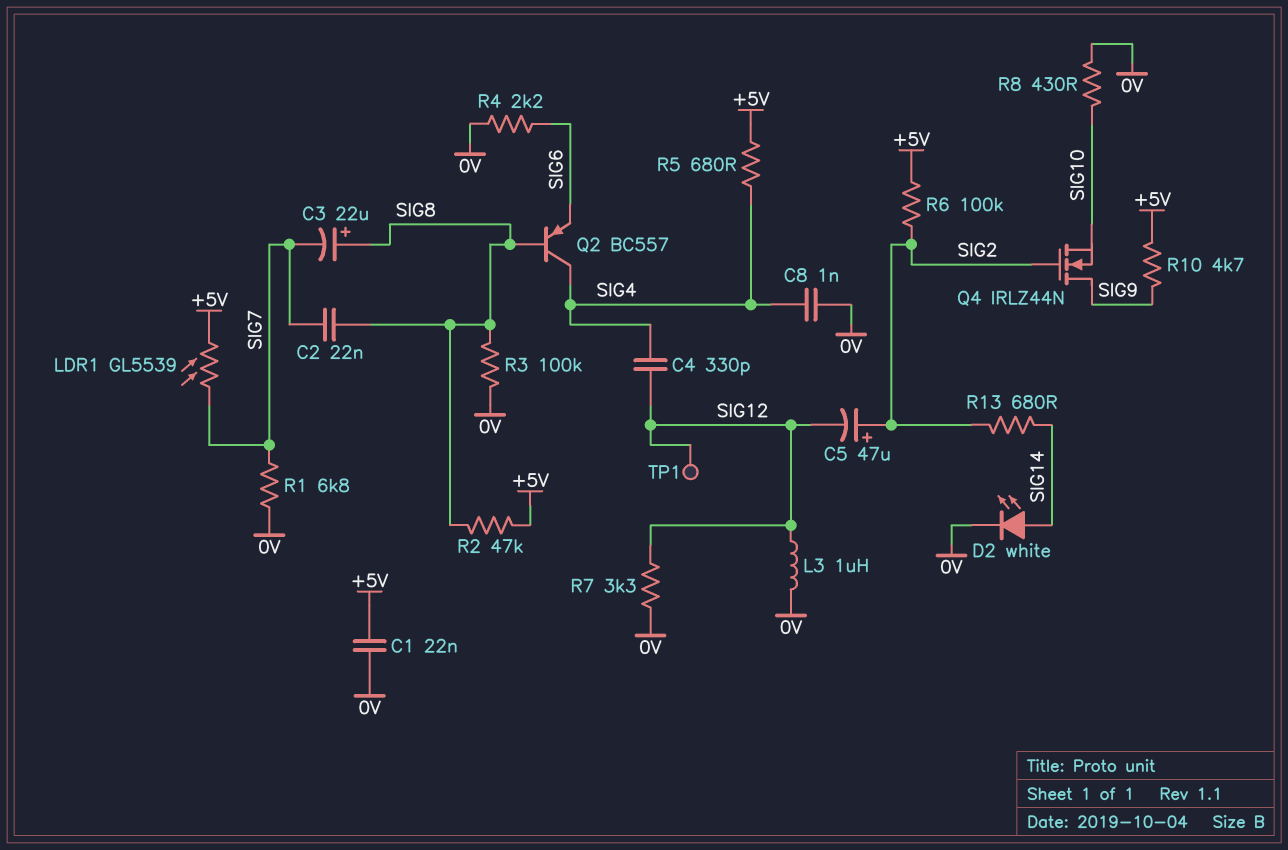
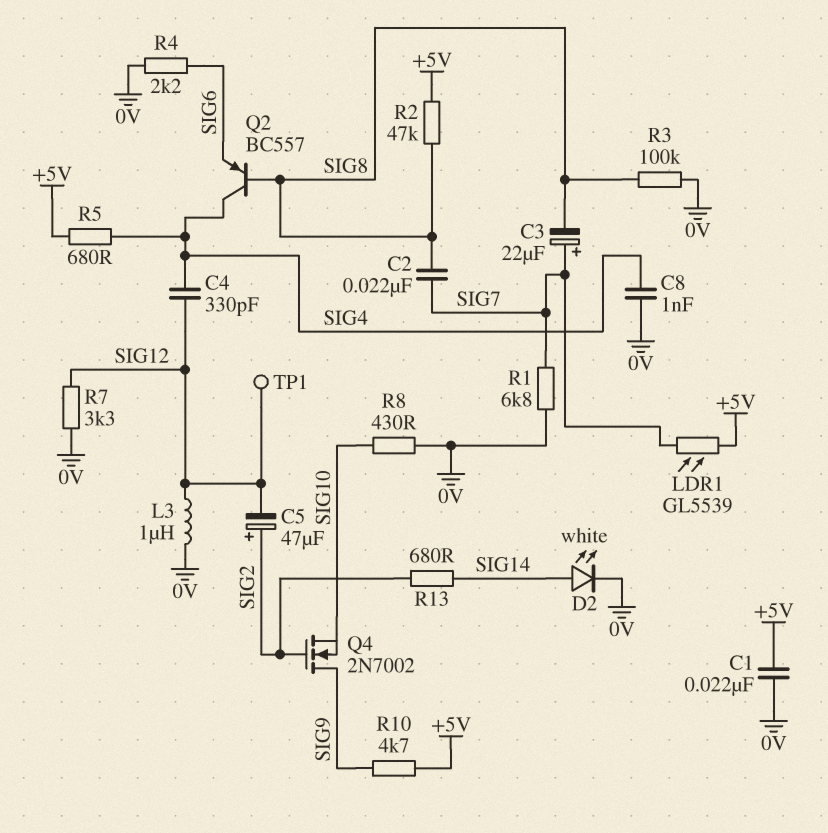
C3: 22uF (plus SIG8, minus SIG7) -> 22uF (plus SIG7, minus SIG8)
Q4: NMOS IRLZ44N (G SIG2, D SIG9, S SIG10) -> NMOS 2N7002 (G SIG2, D SIG9, S SIG10)
R6: 100k (+5V, SIG2) -> none

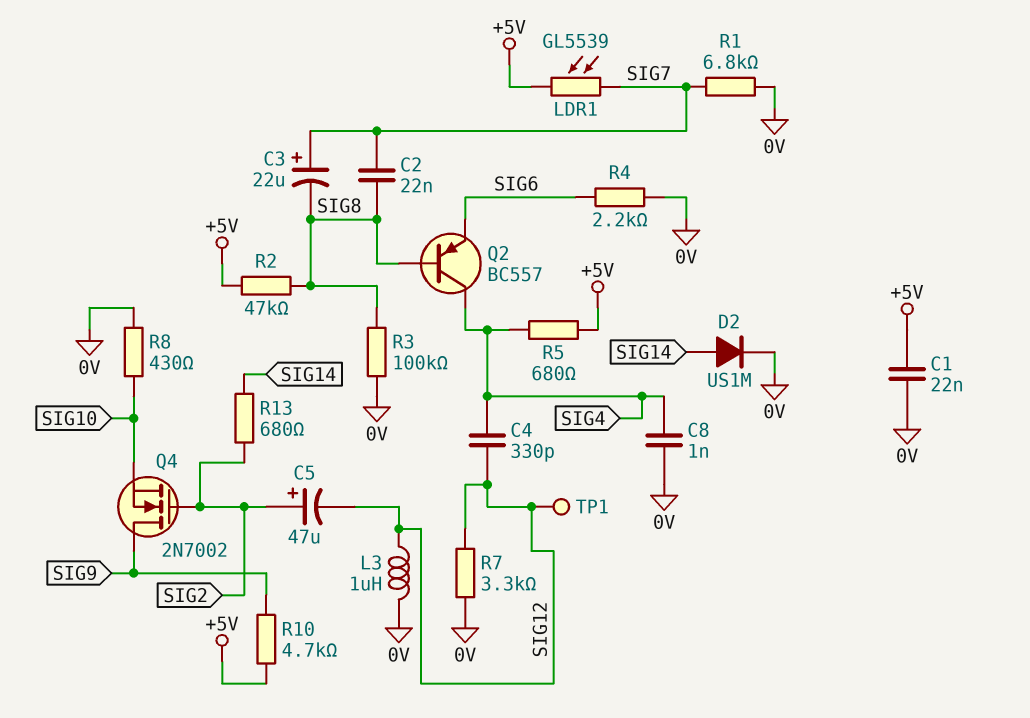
D2: LED white (A SIG14, K 0V) -> diode US1M (A SIG14, K 0V)

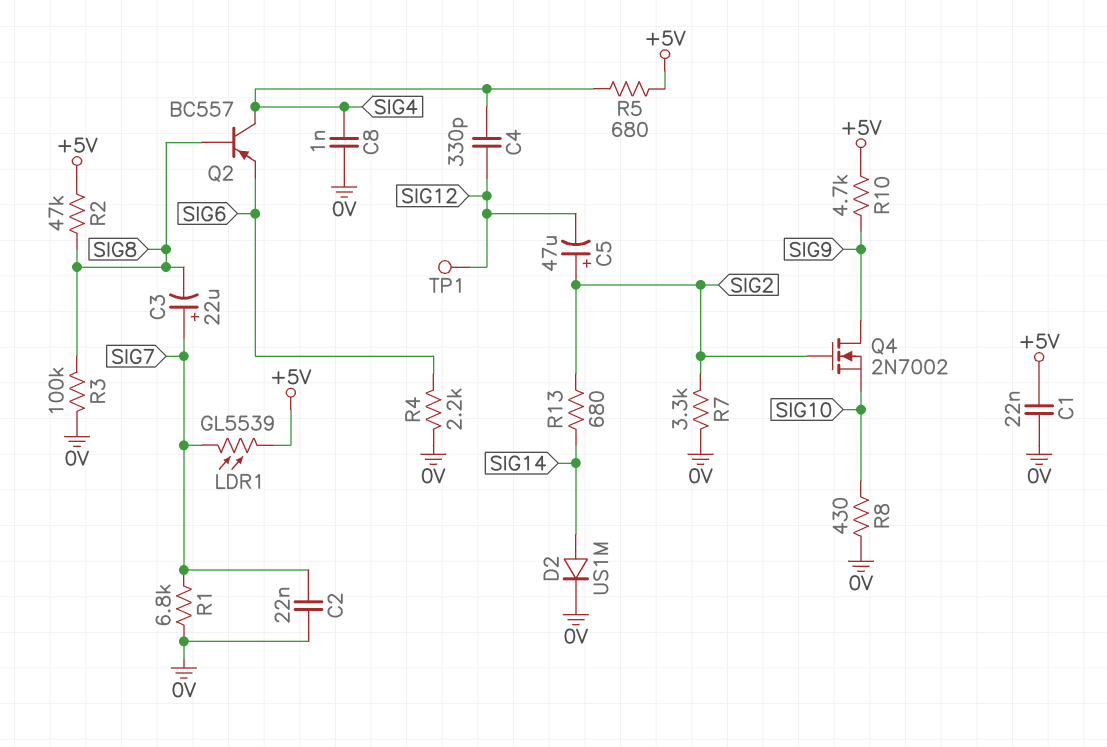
C2: 22nF (SIG7, SIG8) -> 22nF (0V, SIG7)
L3: 1uH (0V, SIG12) -> none
R7: 3.3k (0V, SIG12) -> 3.3k (0V, SIG2)

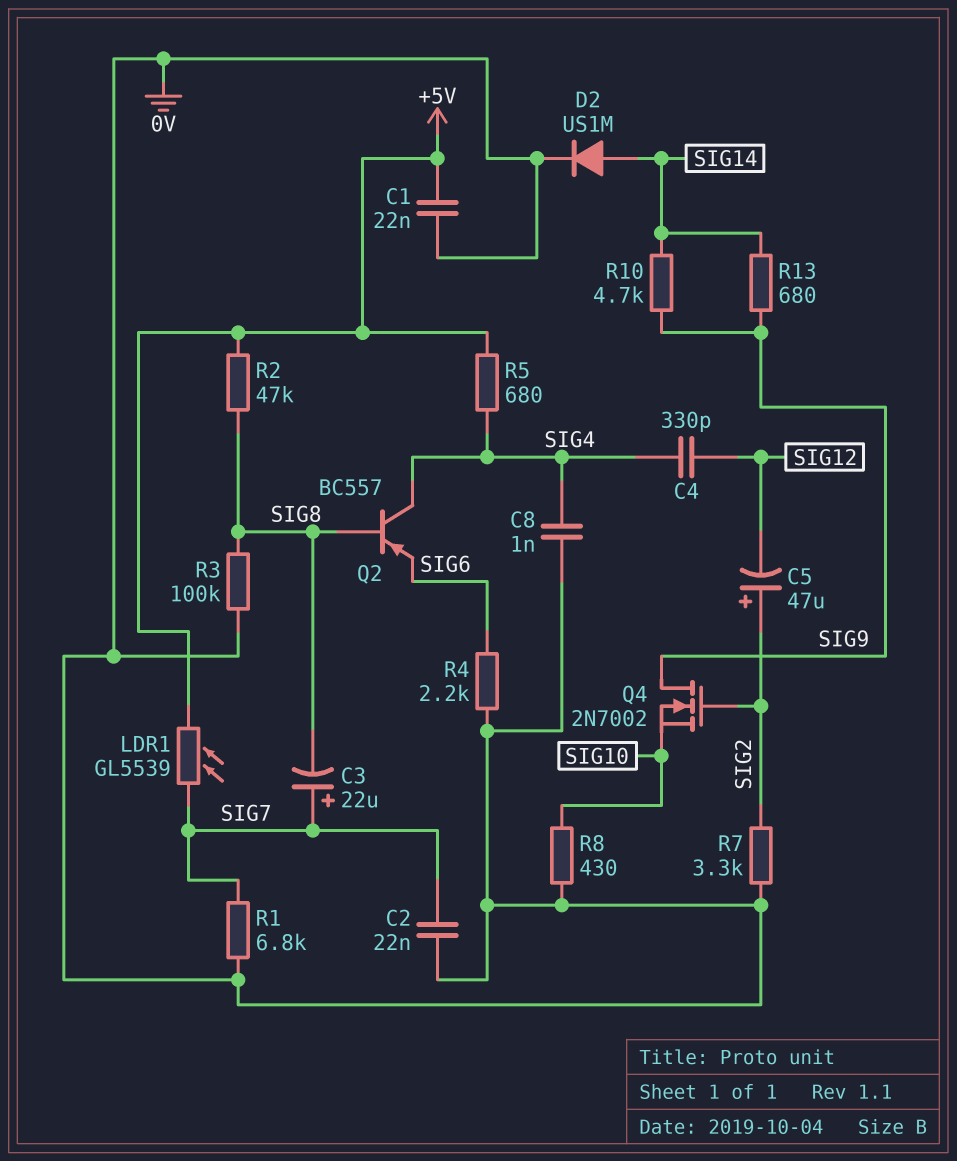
R10: 4.7k (+5V, SIG9) -> 4.7k (SIG9, SIG14)
R13: 680 (SIG2, SIG14) -> 680 (SIG9, SIG14)
TP1: test point (SIG12) -> none

